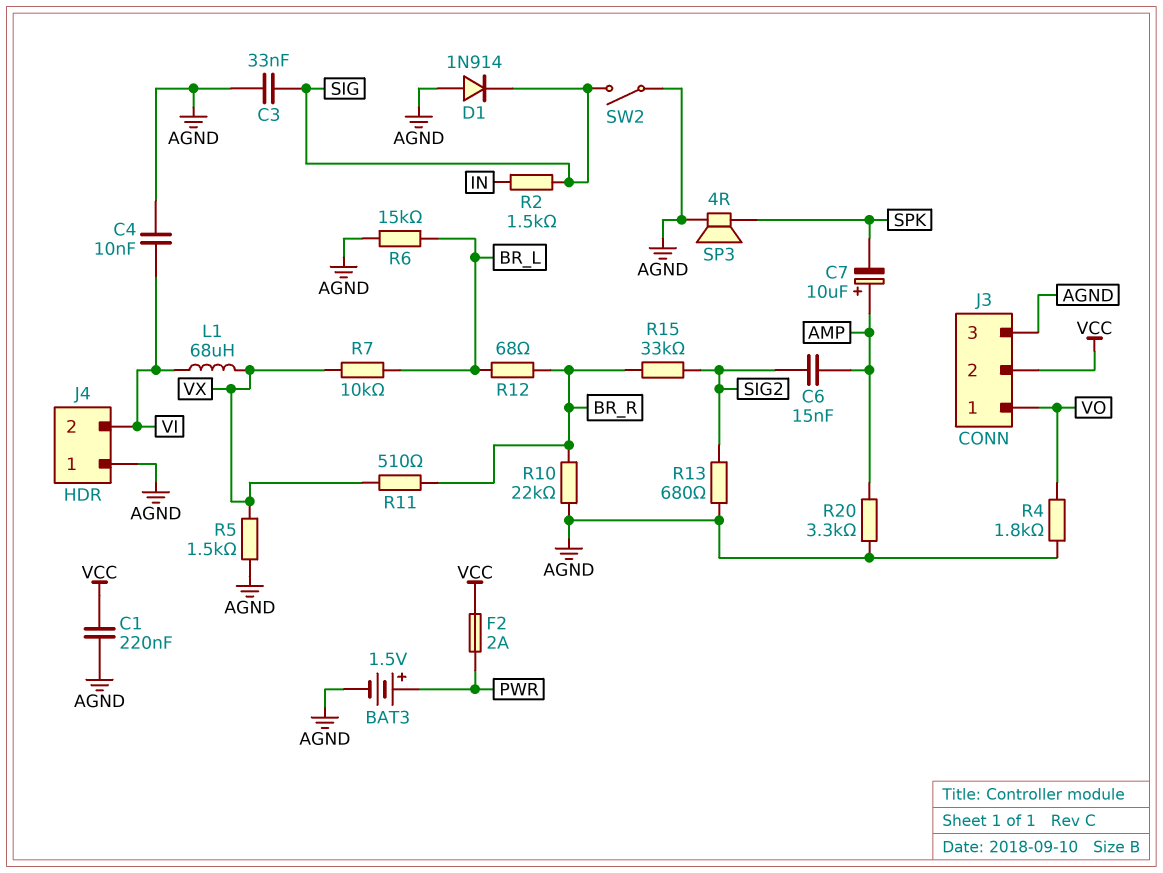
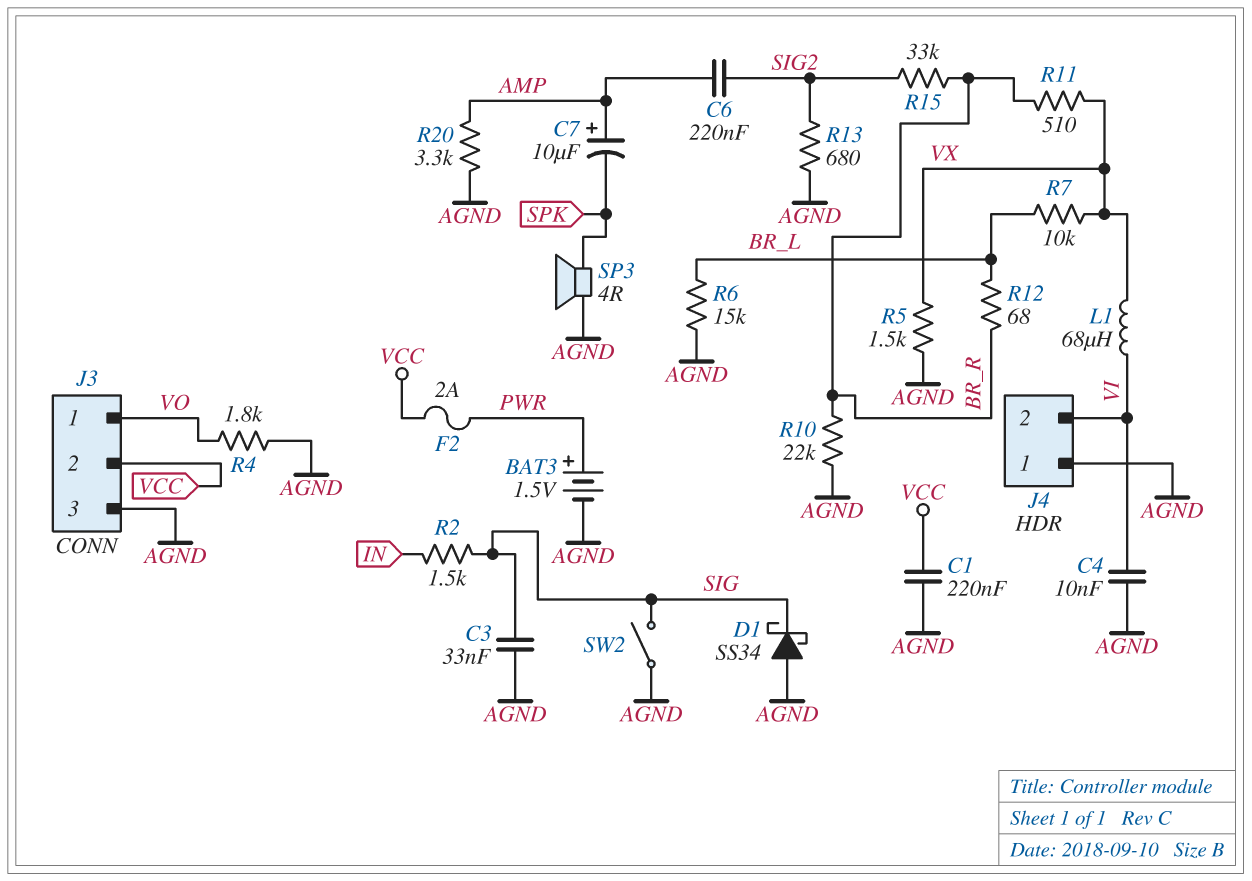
C6: 15nF (AMP, SIG2) -> 220nF (AMP, SIG2)
D1: diode 1N914 (A AGND, K SIG) -> schottky SS34 (A AGND, K SIG)

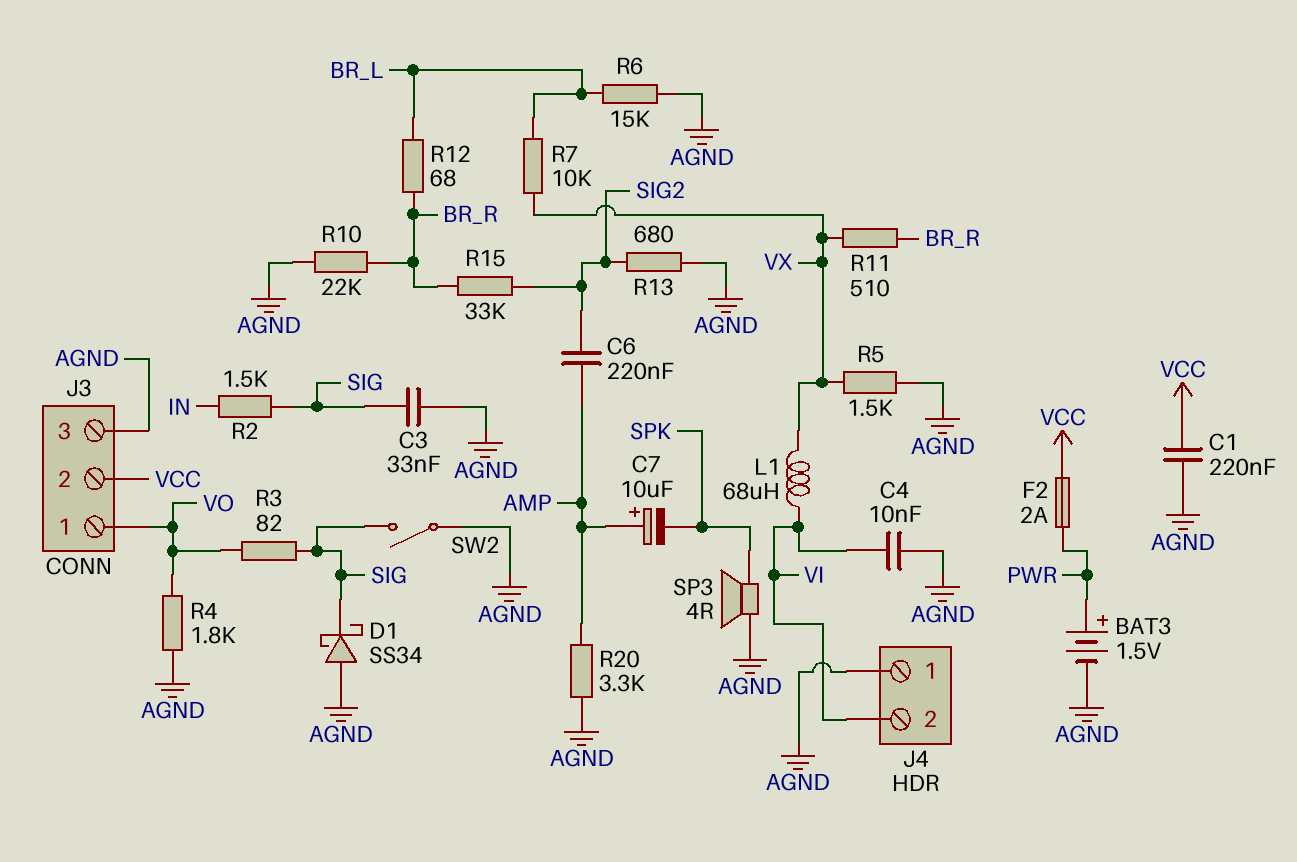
R3: none -> 82 (SIG, VO)

